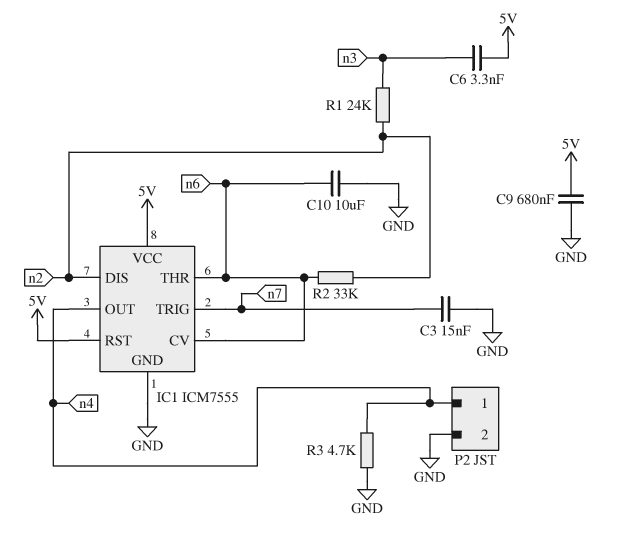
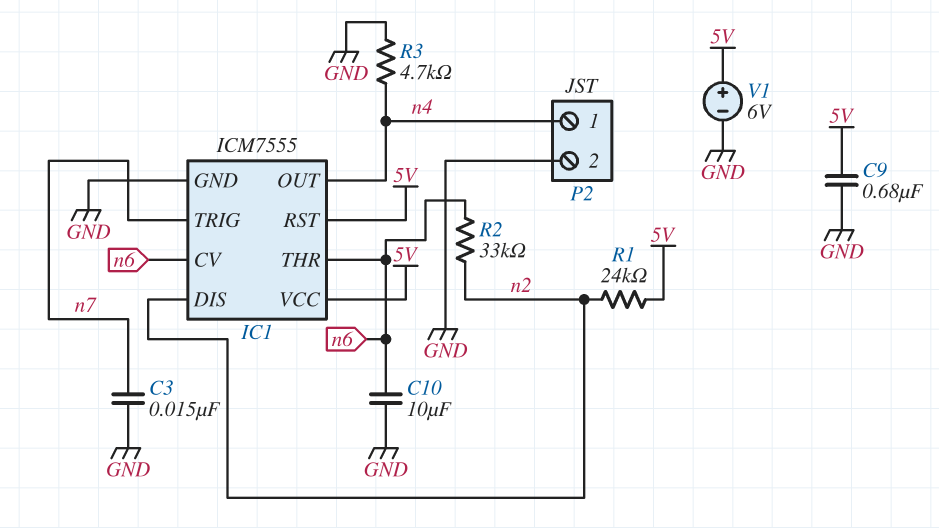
C6: 3.3nF (5V, n3) -> none
R1: 24k (n2, n3) -> 24k (5V, n2)
V1: none -> 6V (plus 5V, minus GND)

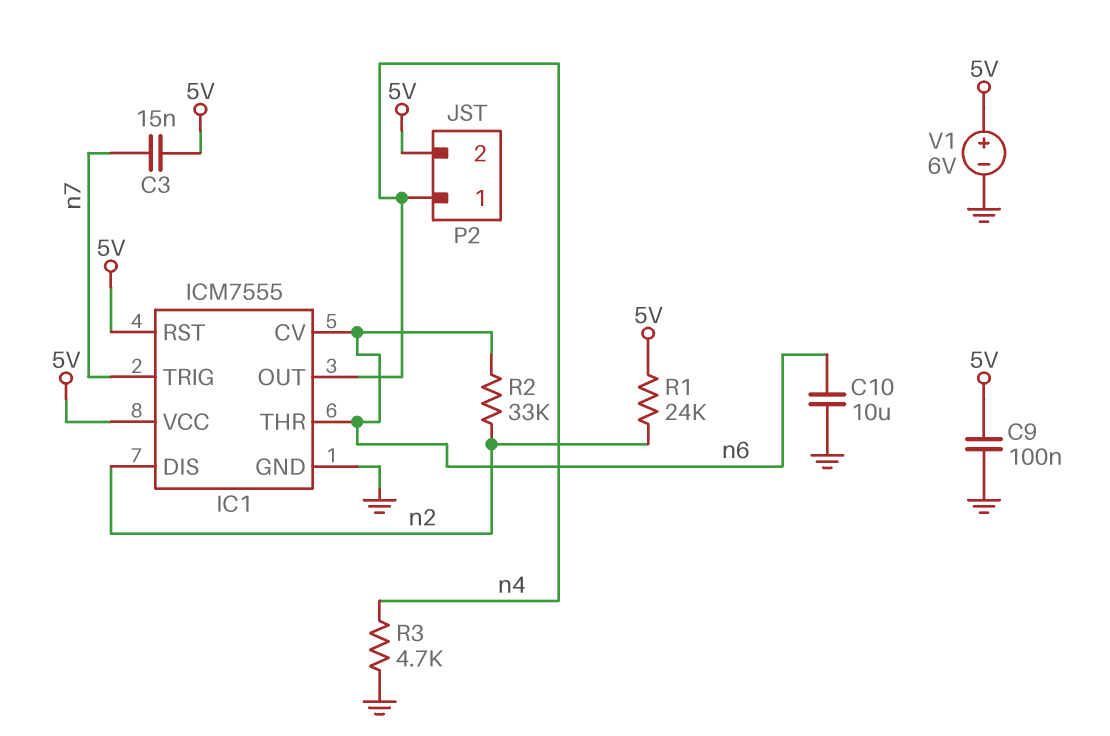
C3: 15nF (GND, n7) -> 15nF (5V, n7)
C9: 680nF (5V, GND) -> 100nF (5V, GND)
P2 pin 2: GND -> 5V

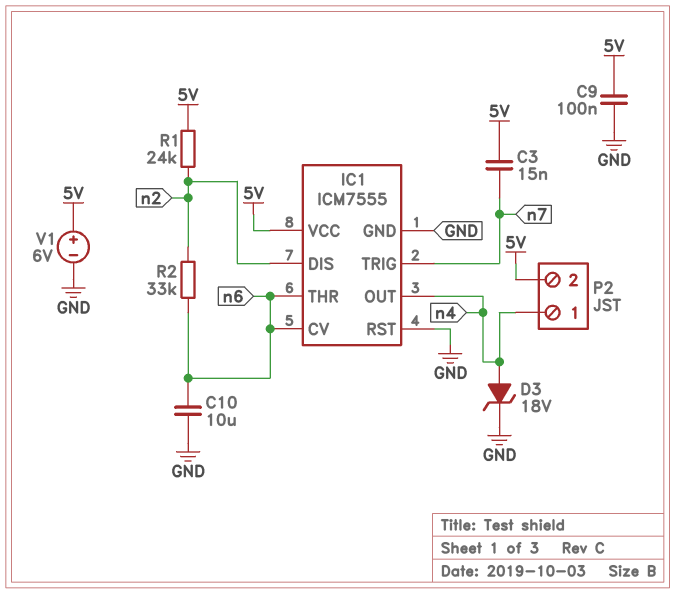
D3: none -> zener 18V (A n4, K GND)
IC1 pin RST: 5V -> GND
R3: 4.7k (GND, n4) -> none

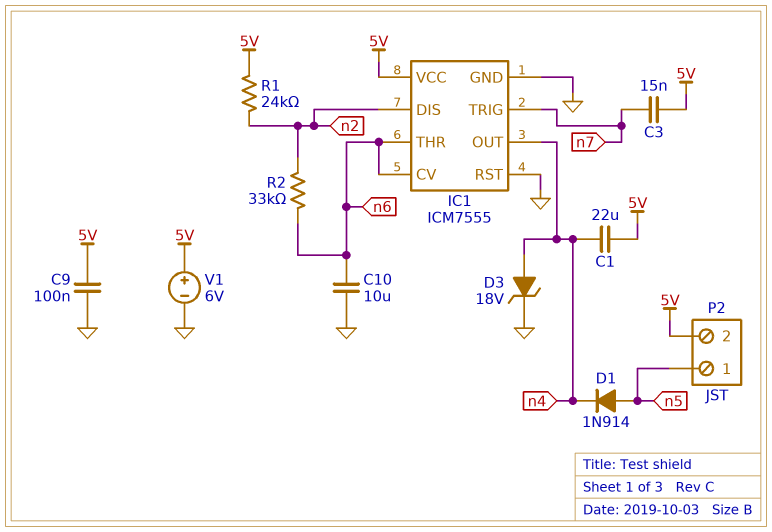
C1: none -> 22uF (5V, n4)
D1: none -> diode 1N914 (A n5, K n4)
P2 pin 1: n4 -> n5

